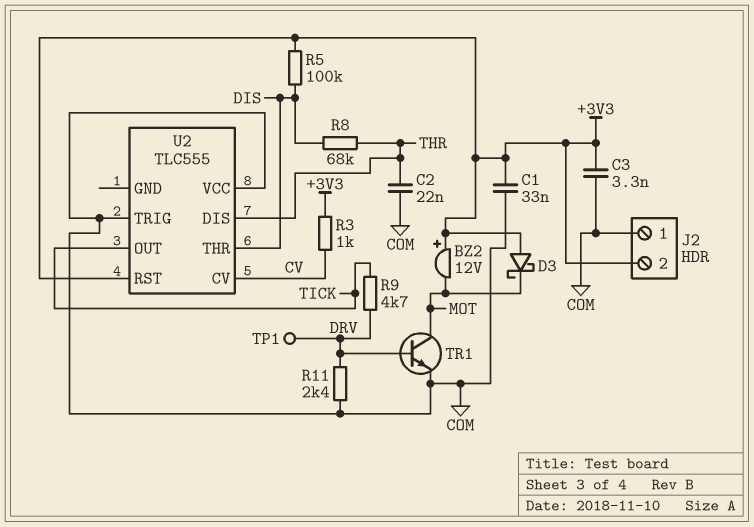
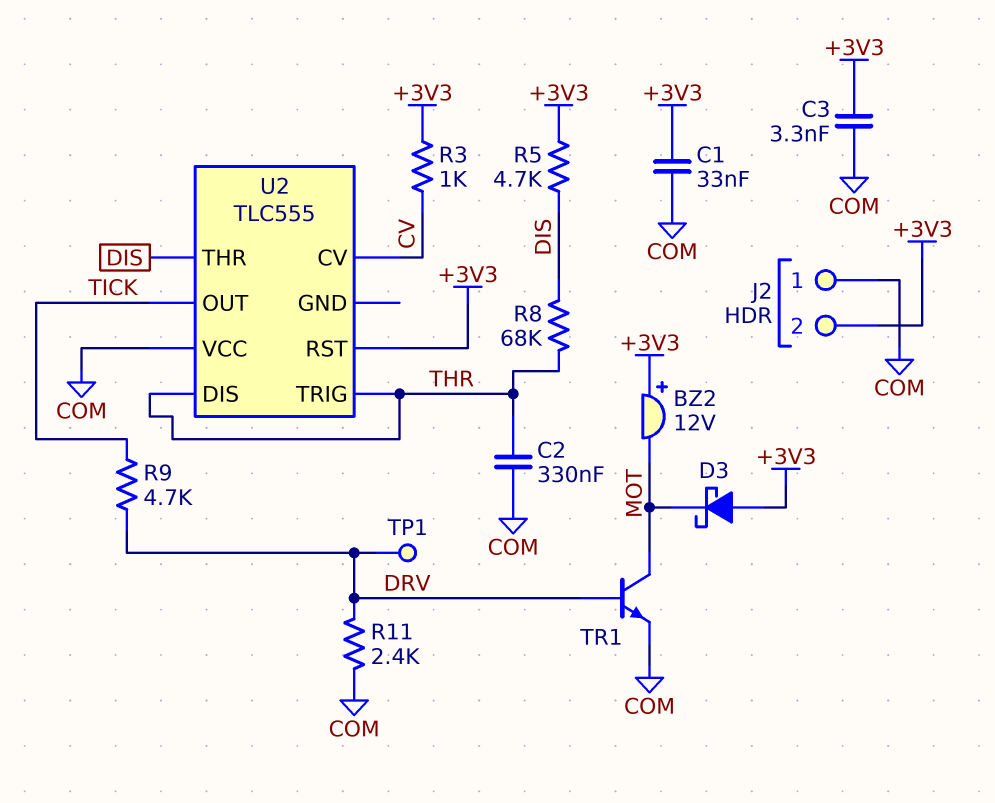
C2: 22nF (COM, THR) -> 330nF (COM, THR)
R5: 100k (+3V3, DIS) -> 4.7k (+3V3, DIS)
U2 pin TRIG: COM -> THR

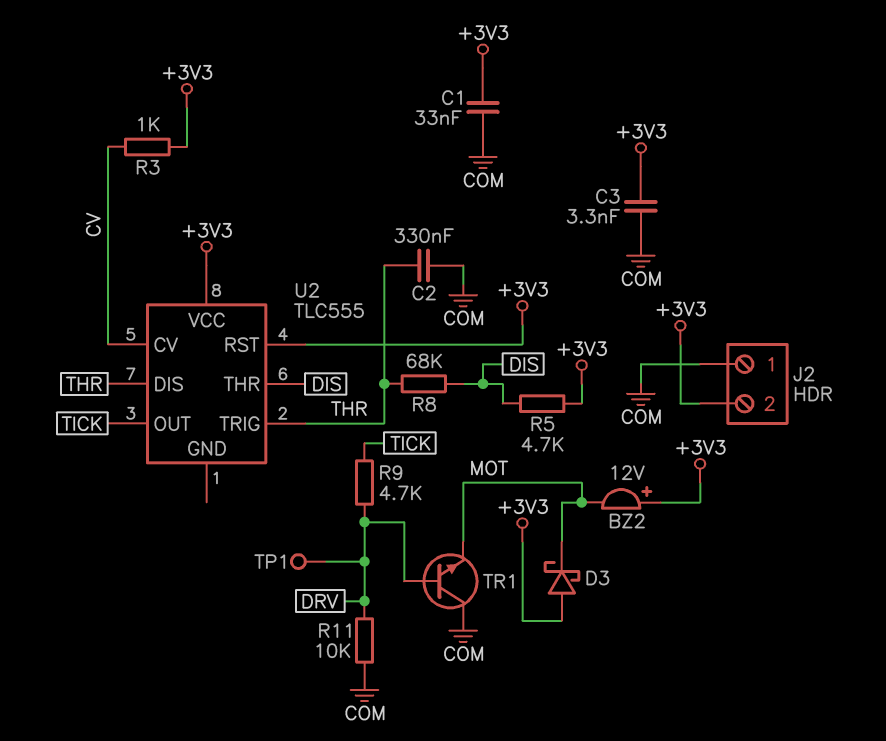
R11: 2.4k (COM, DRV) -> 10k (COM, DRV)
TR1: NPN (B DRV, C MOT, E COM) -> NPN (B DRV, C COM, E MOT)
U2 pin VCC: COM -> +3V3

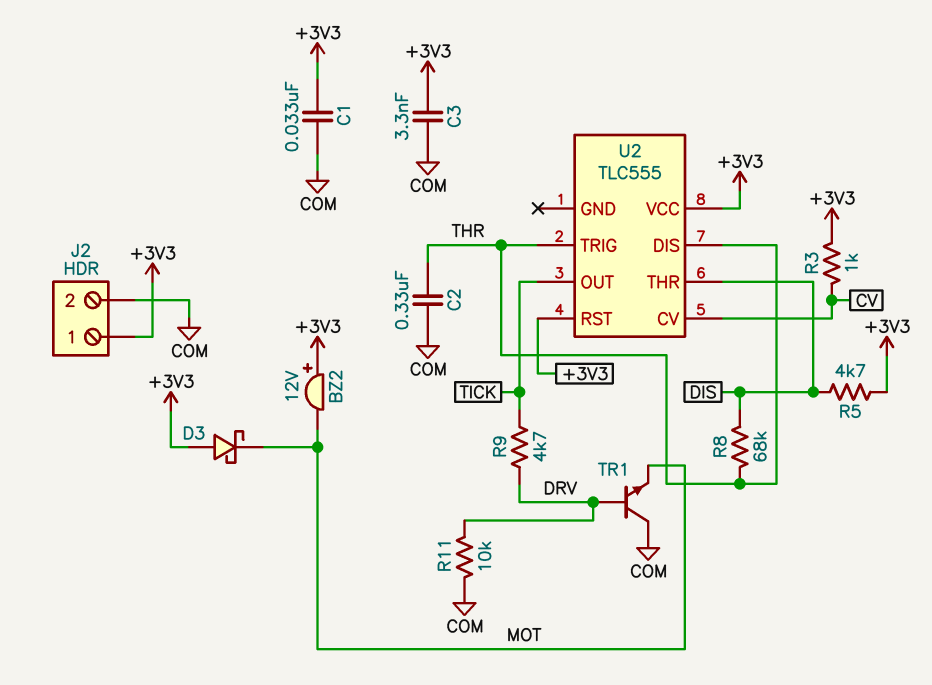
J2 pin 1: COM -> +3V3
J2 pin 2: +3V3 -> COM
TP1: test point (DRV) -> none

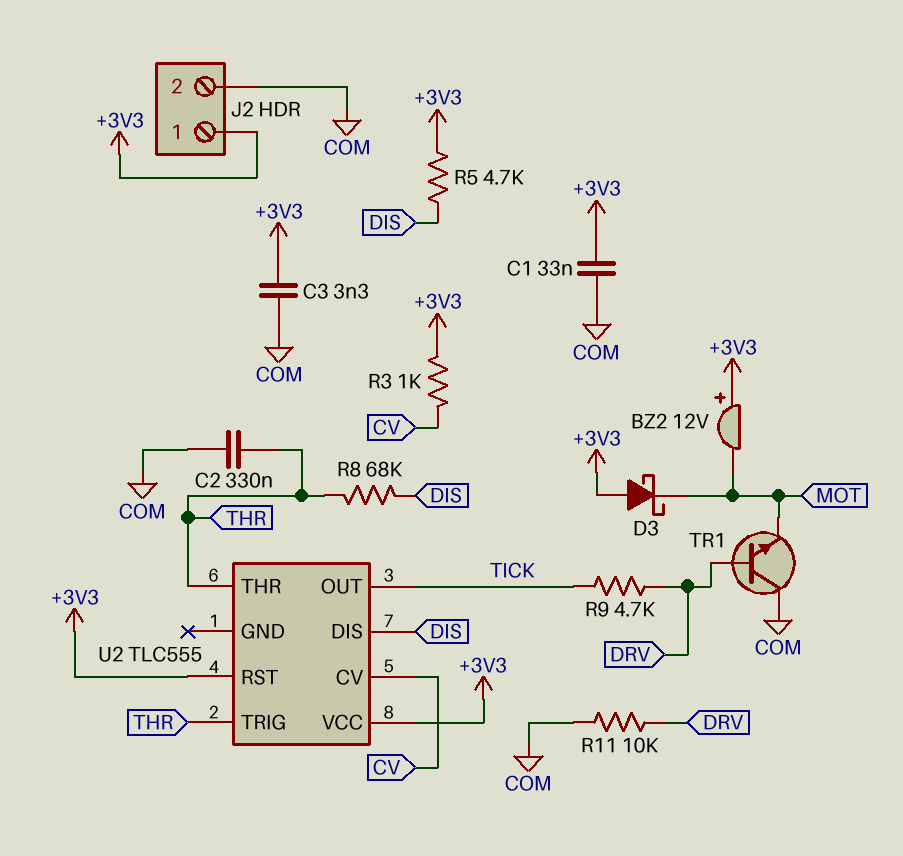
U2 pin DIS: THR -> DIS
U2 pin THR: DIS -> THR

